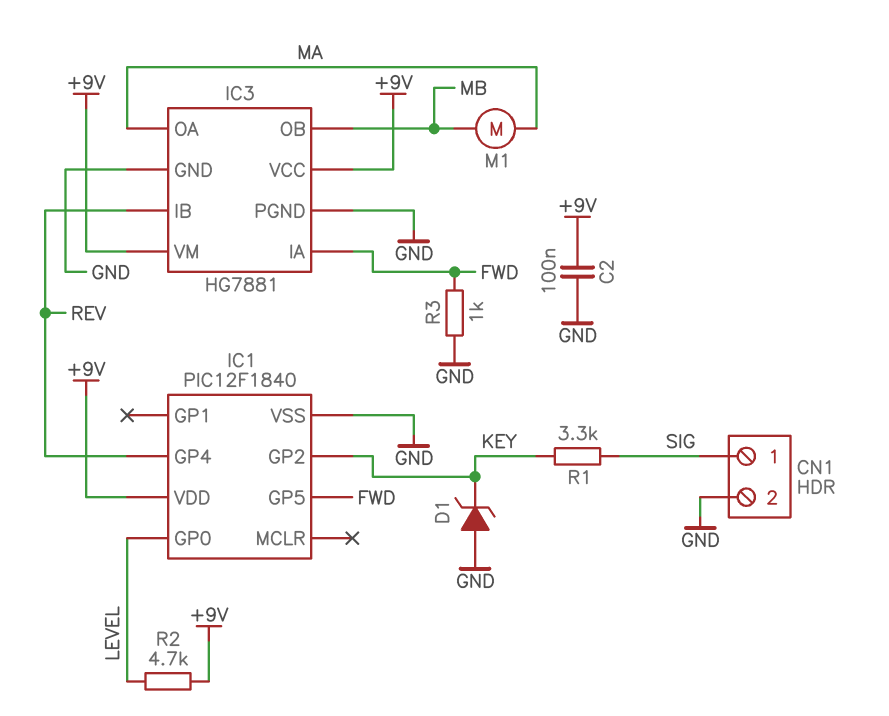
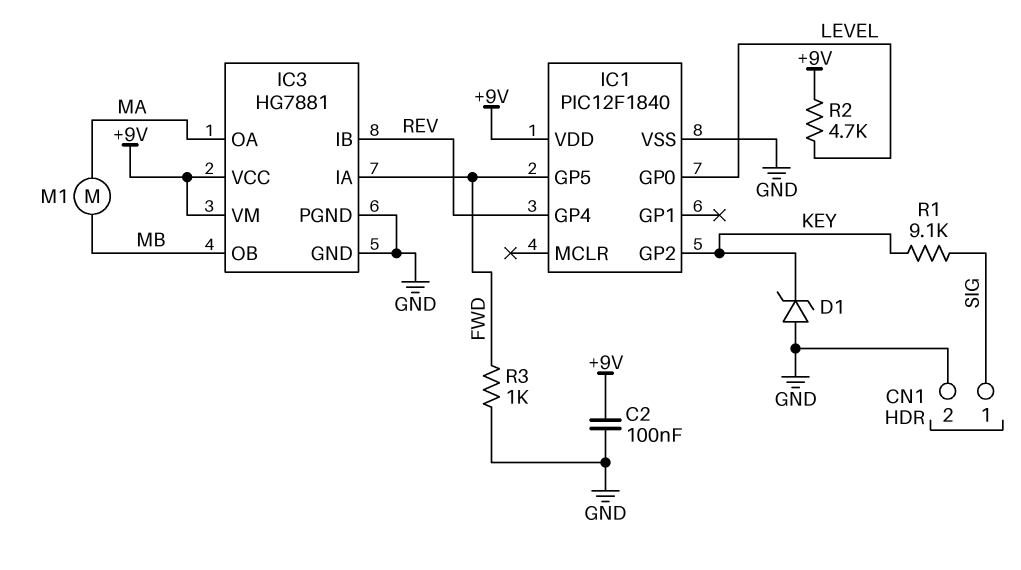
R1: 3.3k (KEY, SIG) -> 9.1k (KEY, SIG)

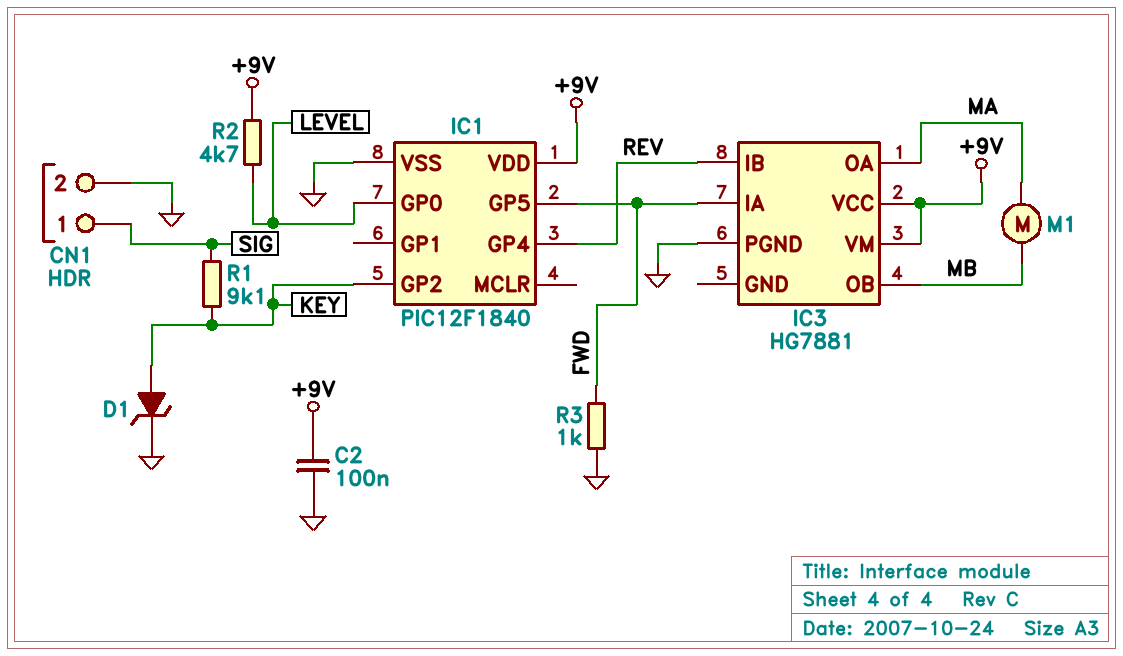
D1: zener (A GND, K KEY) -> zener (A KEY, K GND)
IC3 pin GND: GND -> none

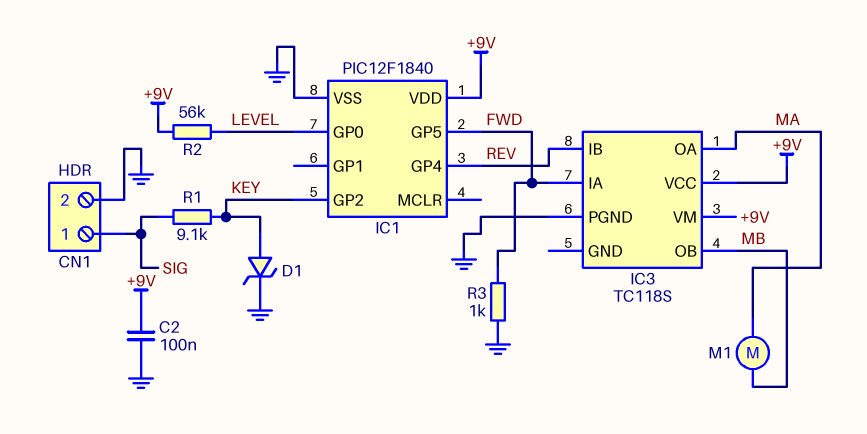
IC3: HG7881 -> TC118S
R2: 4.7k (+9V, LEVEL) -> 56k (+9V, LEVEL)

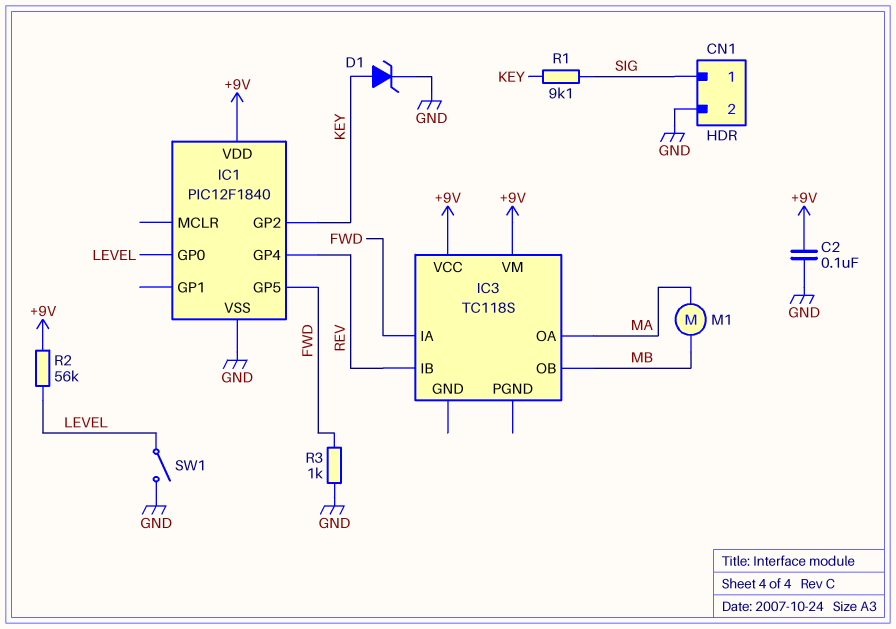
IC3 pin PGND: GND -> none
SW1: none -> switch (GND, LEVEL)

